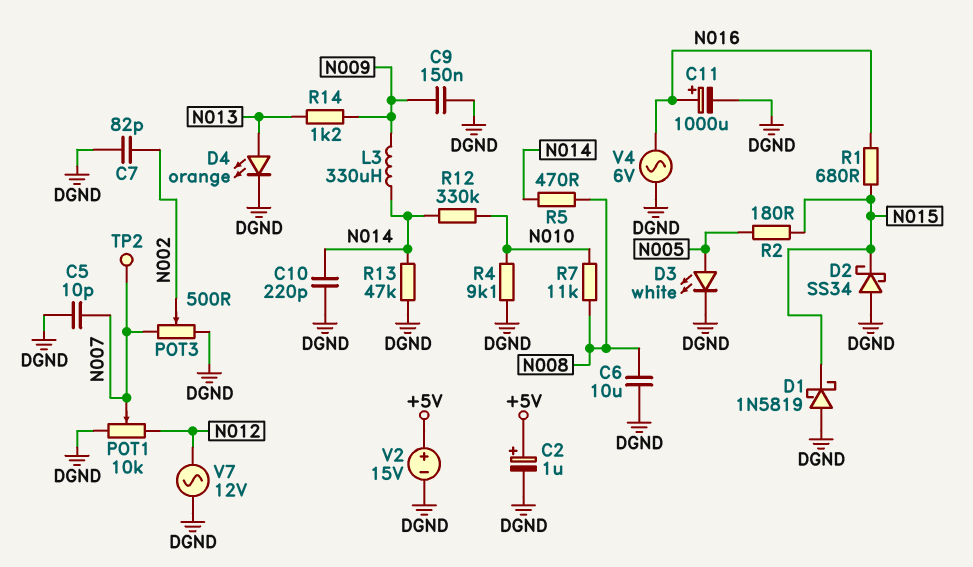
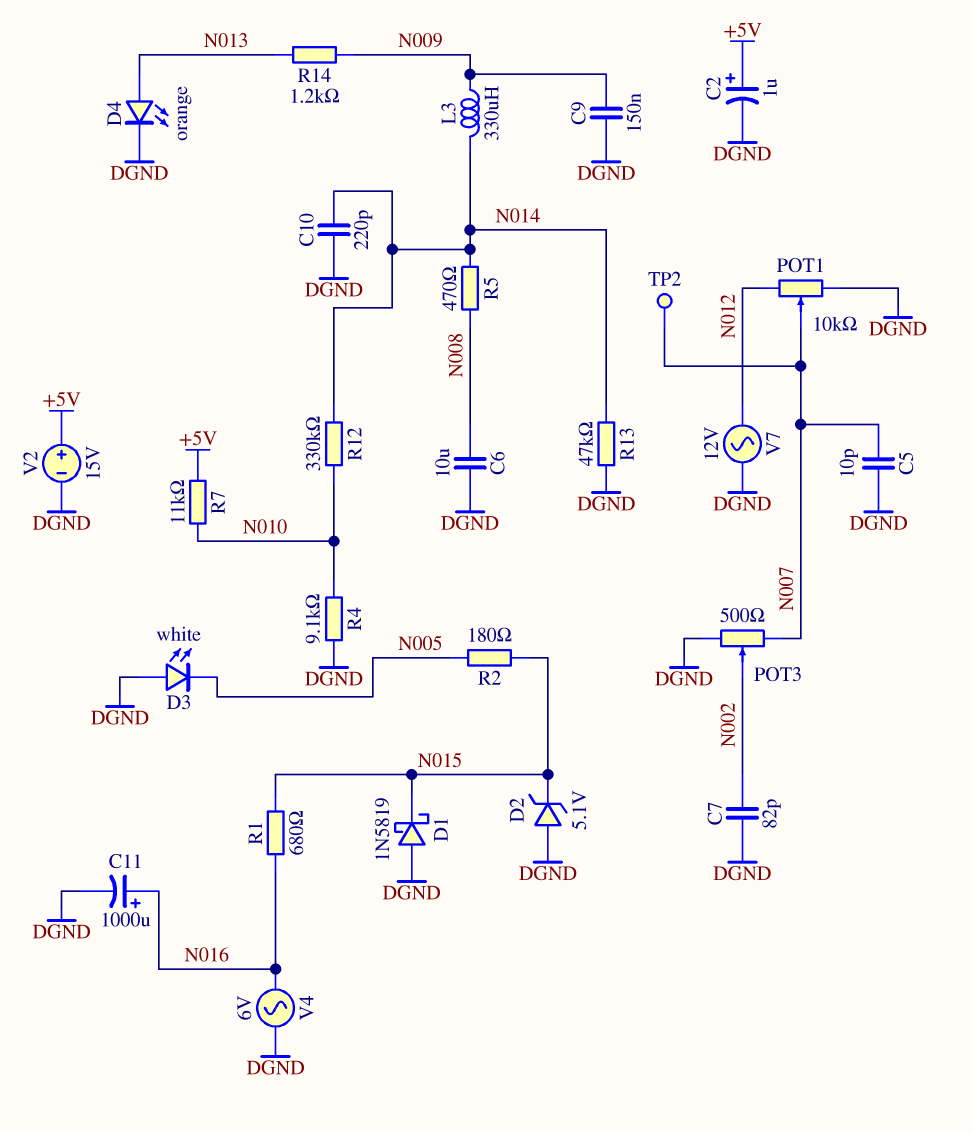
D2: schottky SS34 (A DGND, K N015) -> zener 5.1V (A DGND, K N015)
D3: LED white (A N005, K DGND) -> LED white (A DGND, K N005)
R7: 11k (N008, N010) -> 11k (+5V, N010)

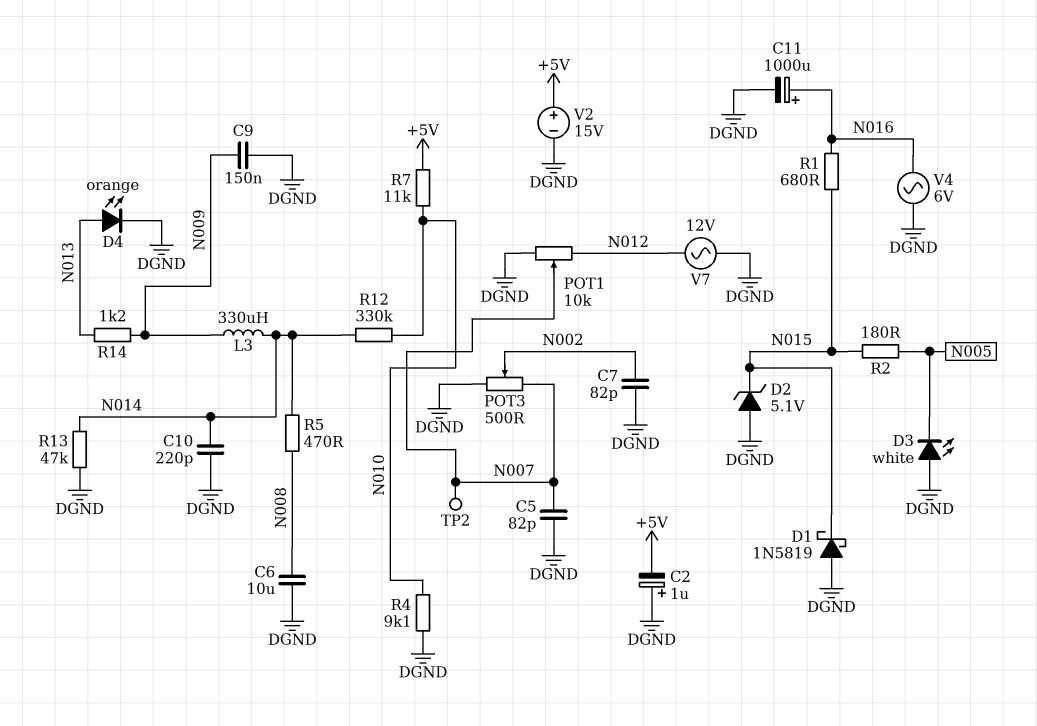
C2: 1uF (plus +5V, minus DGND) -> 1uF (plus DGND, minus +5V)
C5: 10pF (DGND, N007) -> 82pF (DGND, N007)

